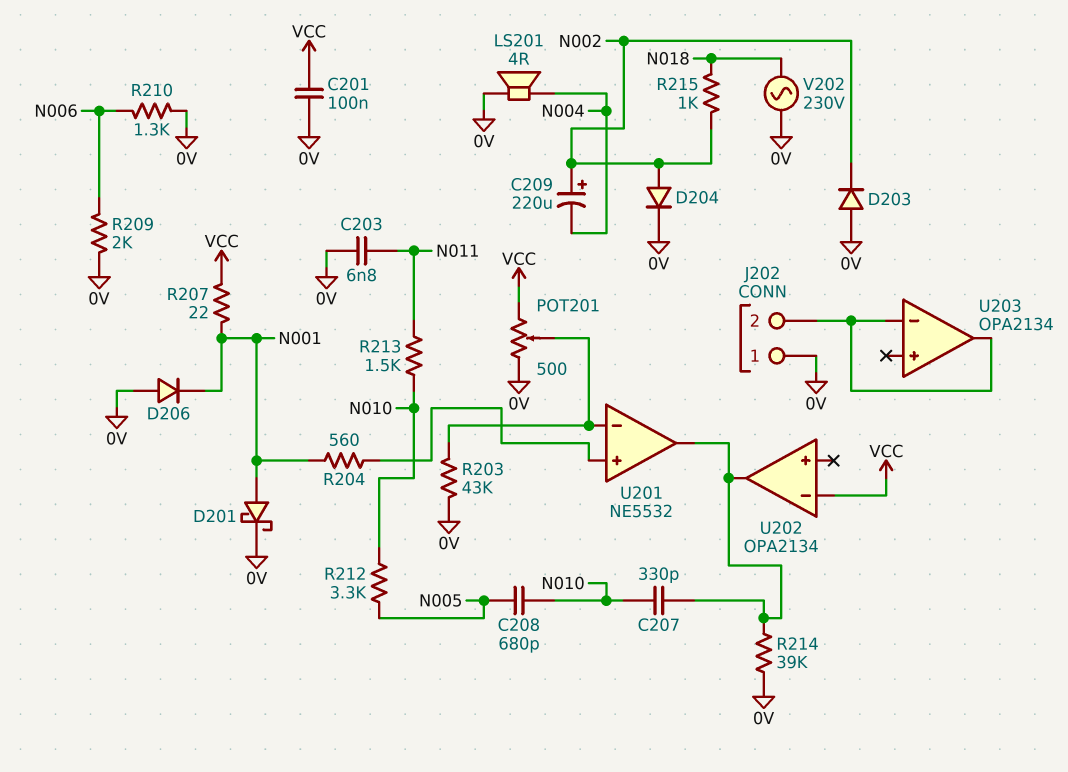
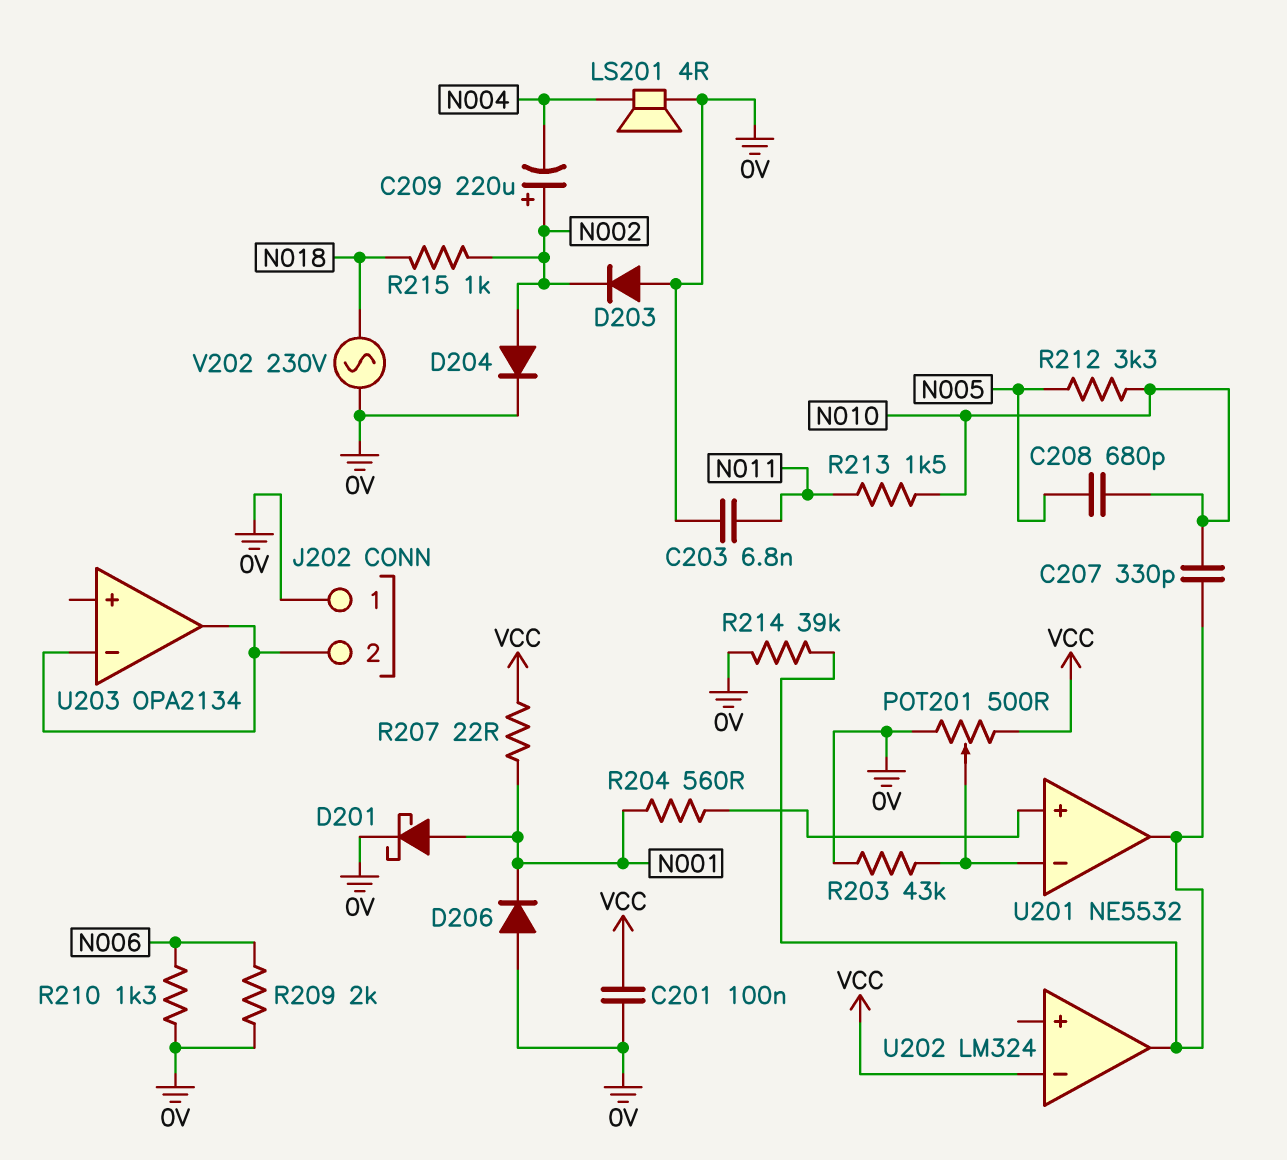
U202: OPA2134 -> LM324

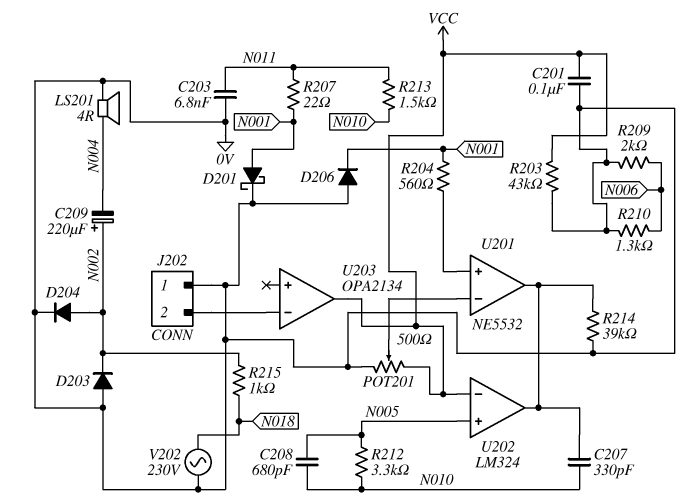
R203: 43k (0V, U201/in-) -> 43k (0V, VCC)
R207: 22 (N001, VCC) -> 22 (N001, N011)
U202 pin in+: none -> N005
U203 pin out: J202/2 -> VCC

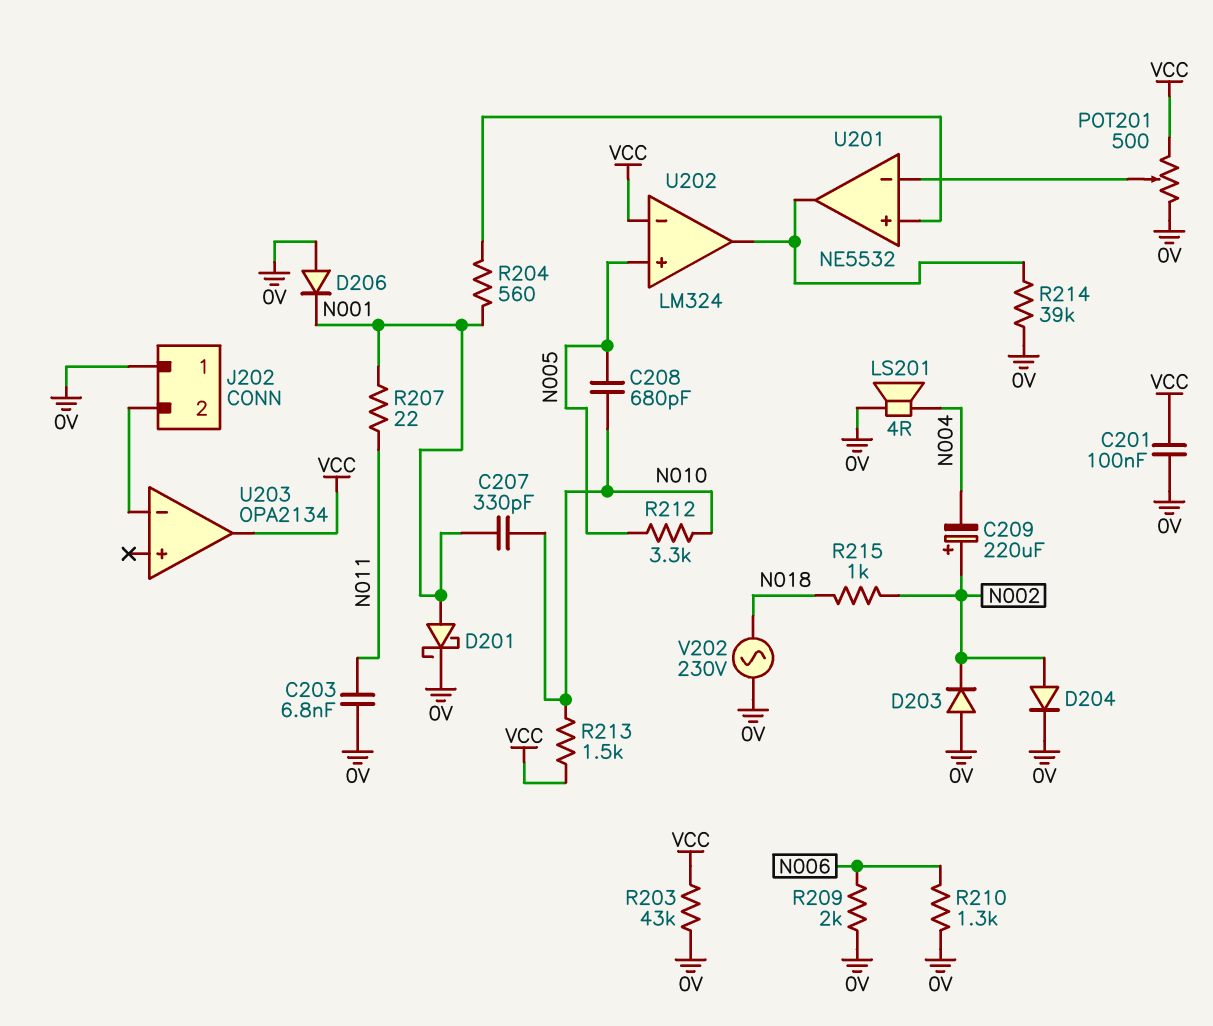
C207: 330pF (N010, U201/out) -> 330pF (N001, N010)
R213: 1.5k (N010, N011) -> 1.5k (N010, VCC)

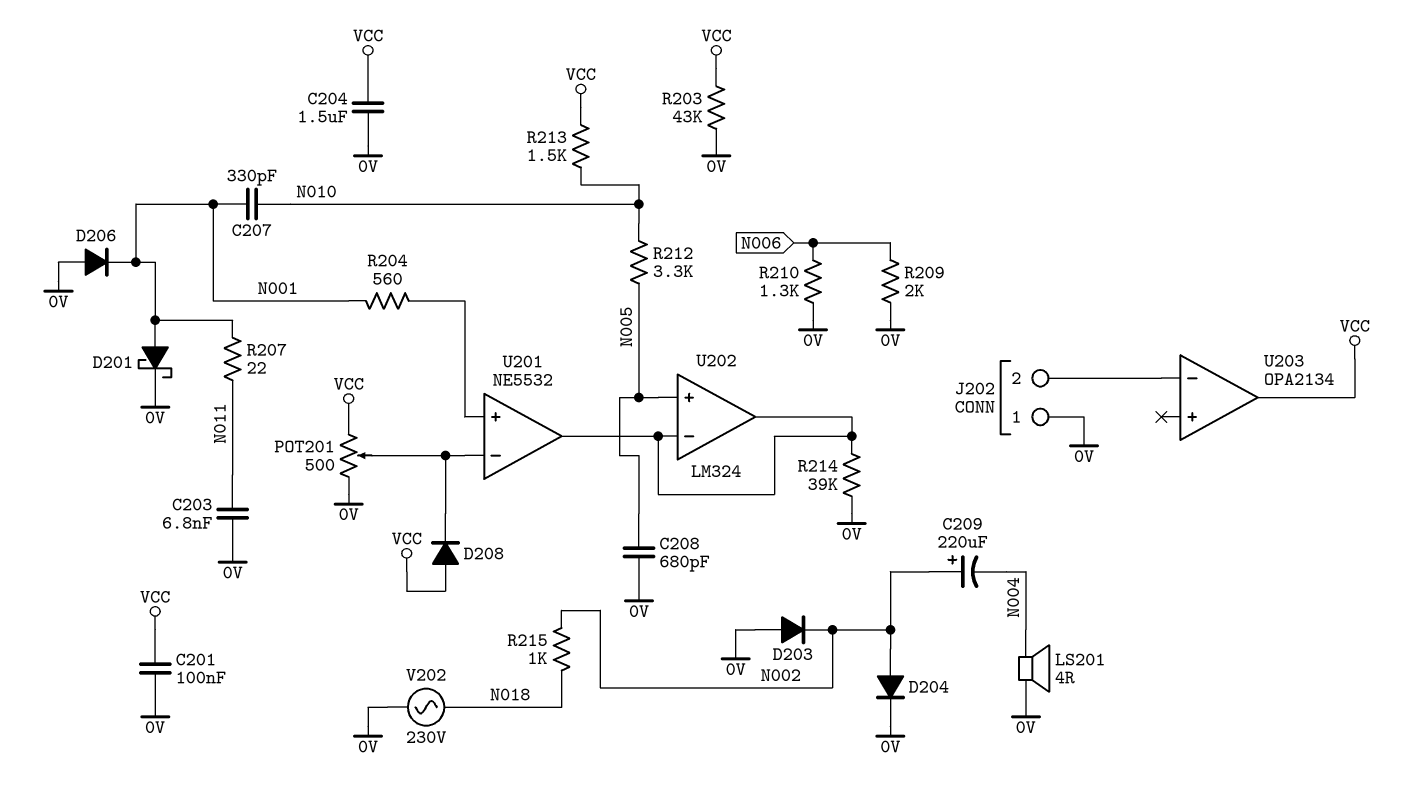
C204: none -> 1.5uF (0V, VCC)
C208: 680pF (N005, N010) -> 680pF (0V, N005)
D208: none -> diode (A VCC, K U201/in-)
U202 pin in-: VCC -> U201/out

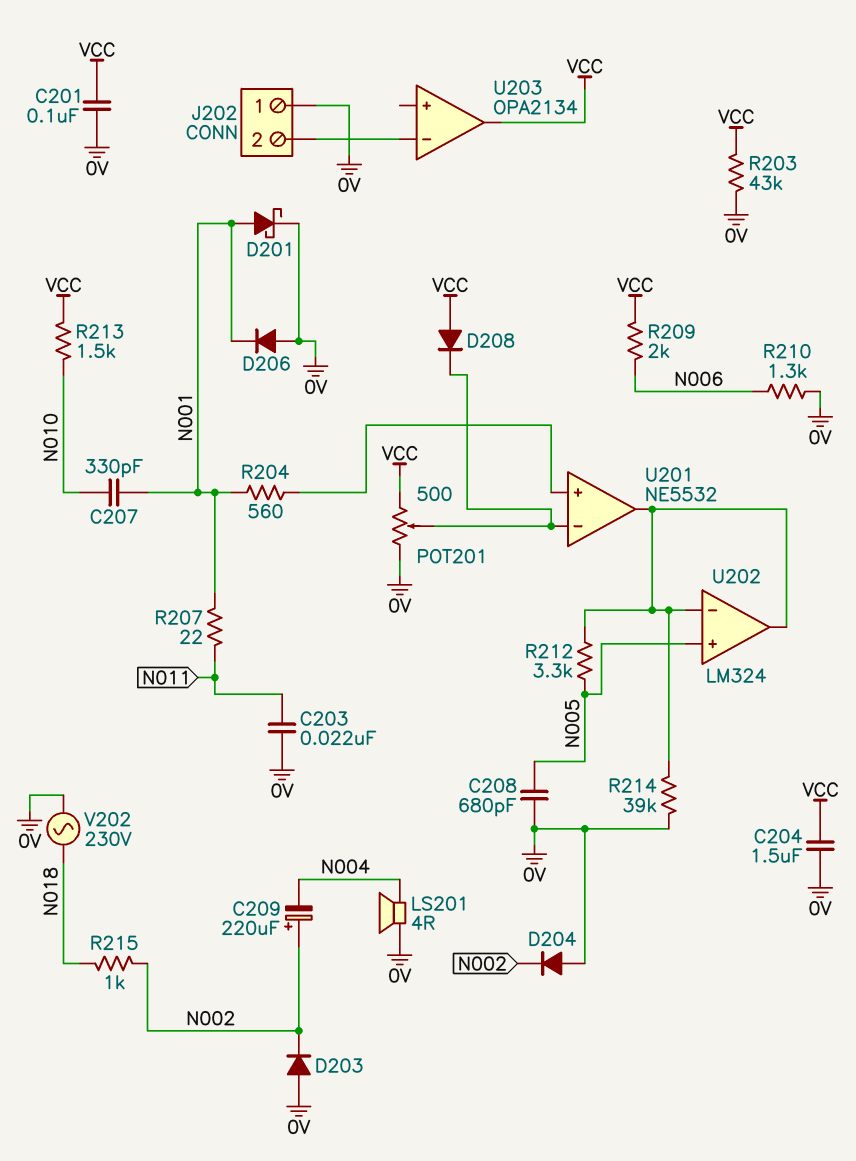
C203: 6.8nF (0V, N011) -> 22nF (0V, N011)
D204: diode (A N002, K 0V) -> diode (A 0V, K N002)
R209: 2k (0V, N006) -> 2k (N006, VCC)
R212: 3.3k (N005, N010) -> 3.3k (N005, U201/out)

